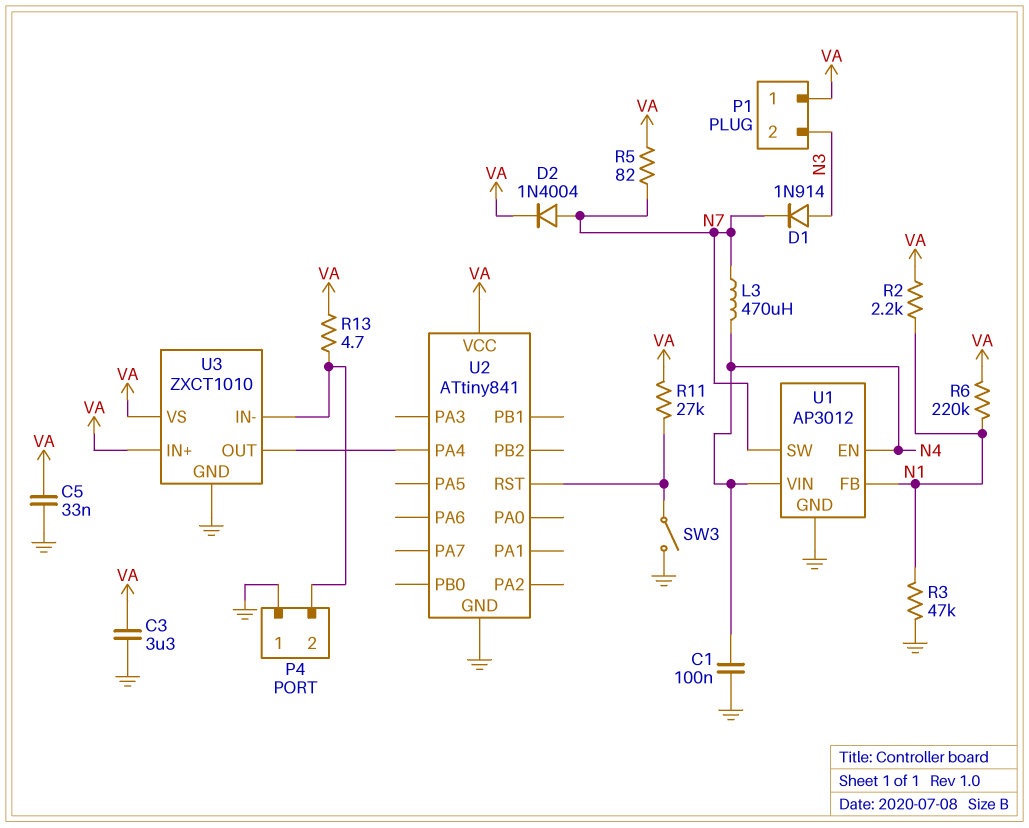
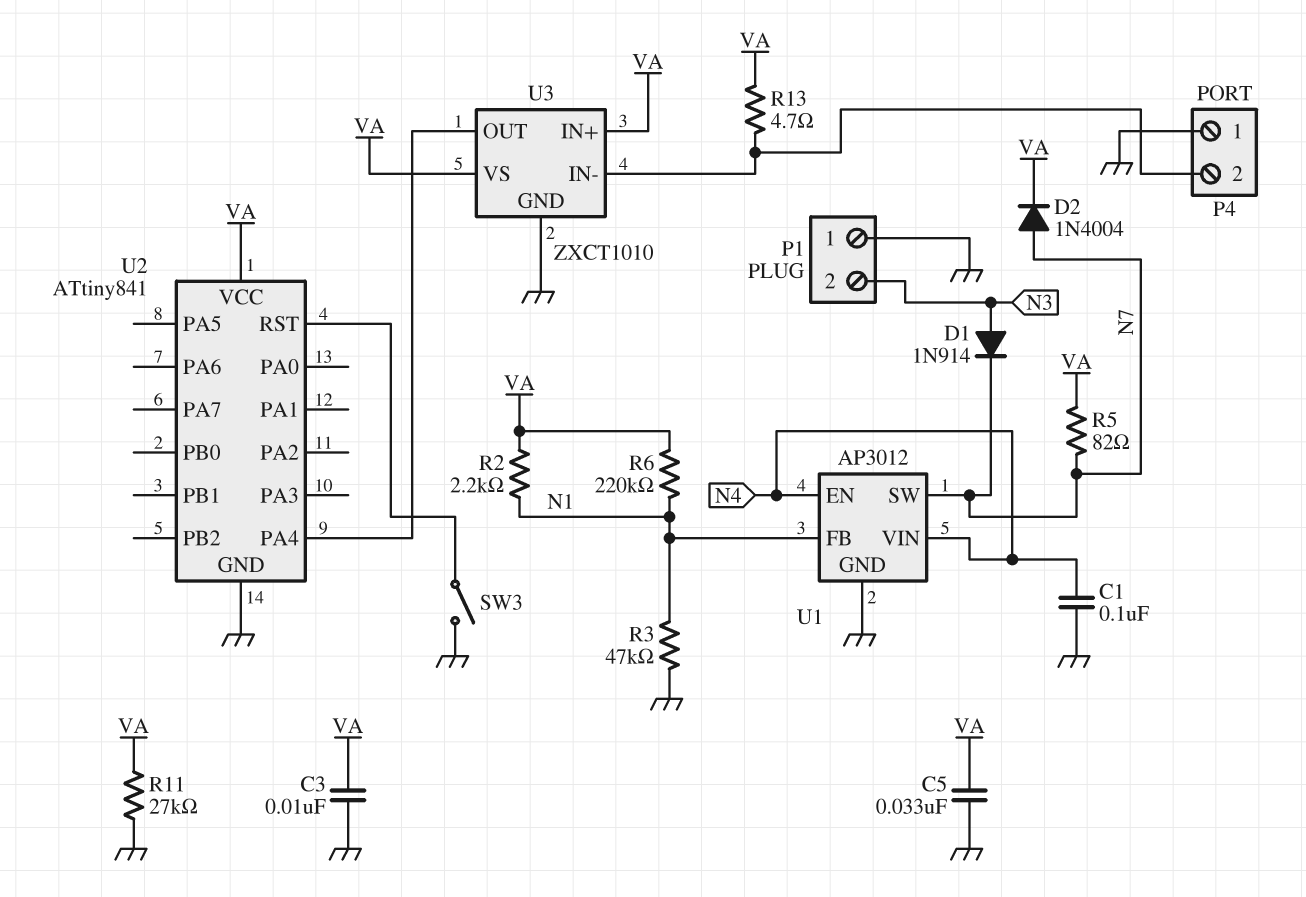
C3: 3.3uF (GND, VA) -> 10nF (GND, VA)
L3: 470uH (N4, N7) -> none
P1 pin 1: VA -> GND
R11: 27k (U2/RST, VA) -> 27k (GND, VA)

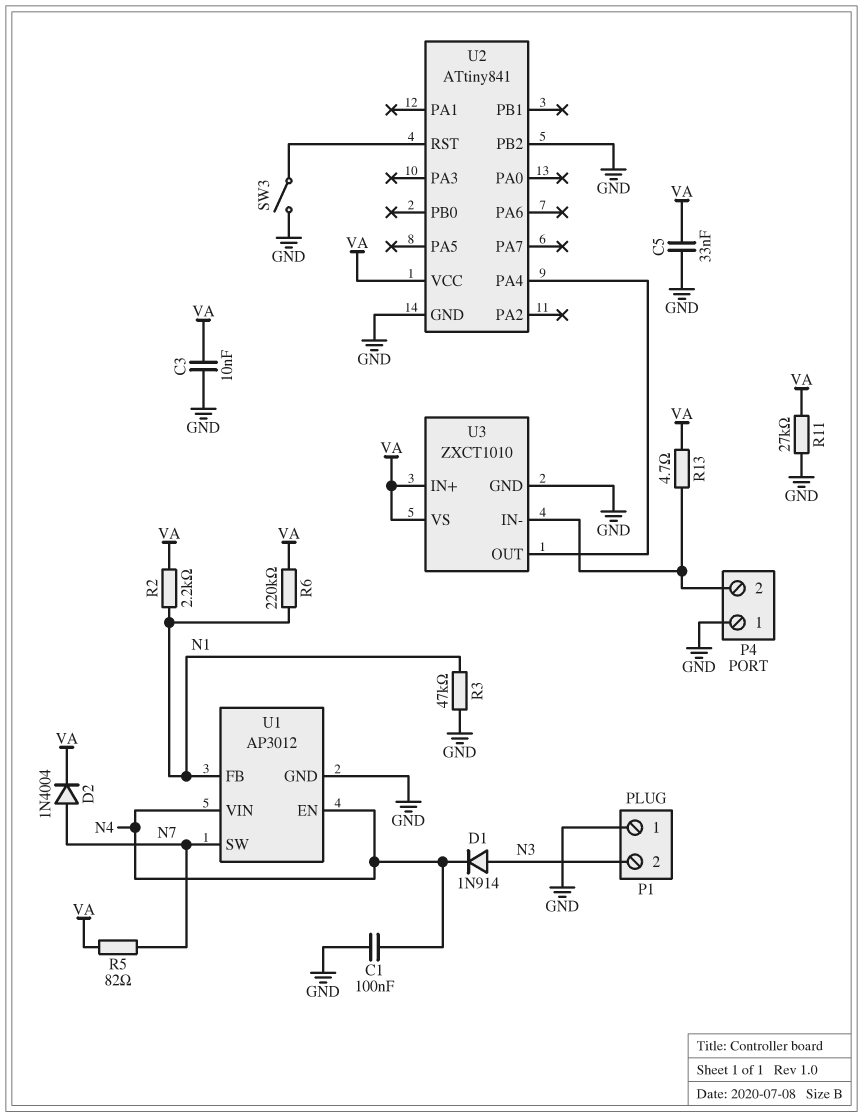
D1: diode 1N914 (A N3, K N7) -> diode 1N914 (A N3, K N4)
U2 pin PB2: none -> GND

